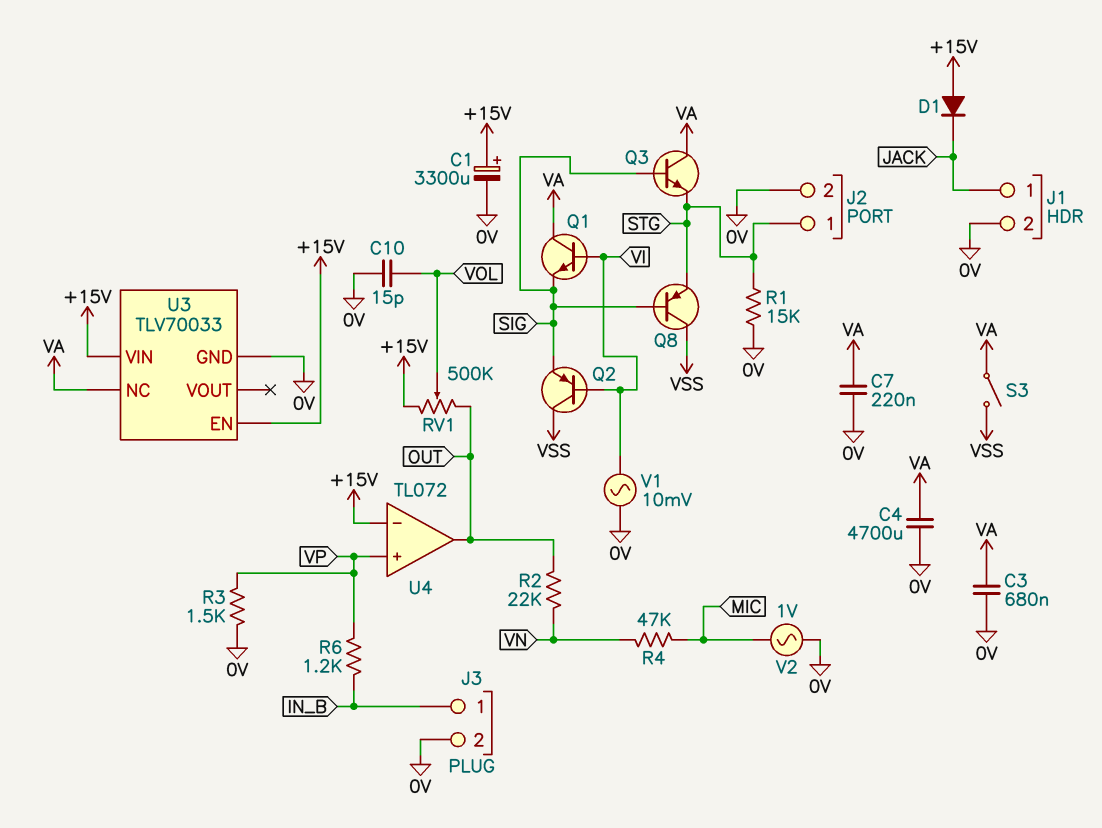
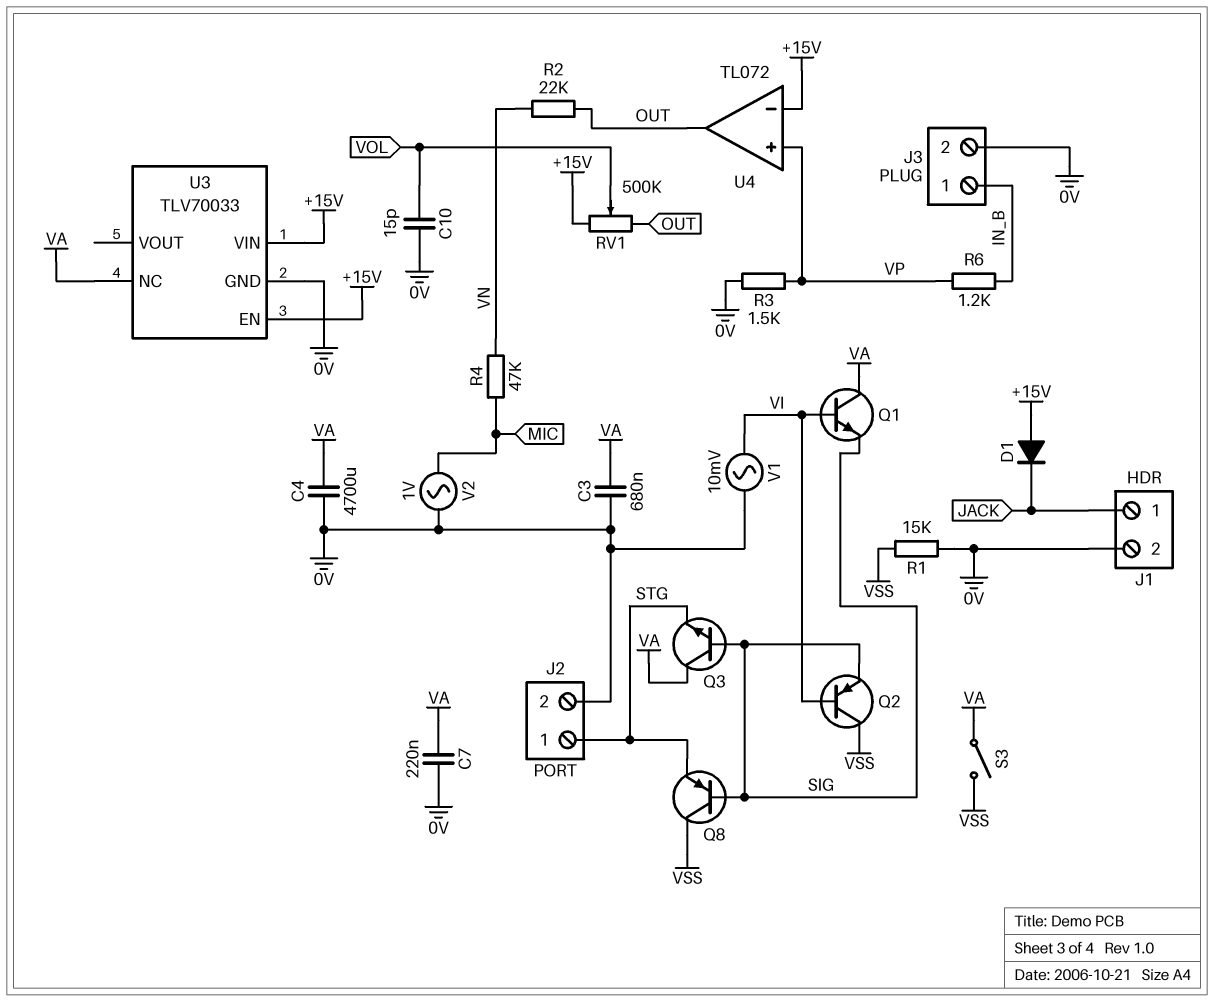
C1: 3300uF (plus +15V, minus 0V) -> none
R1: 15k (0V, STG) -> 15k (0V, VSS)

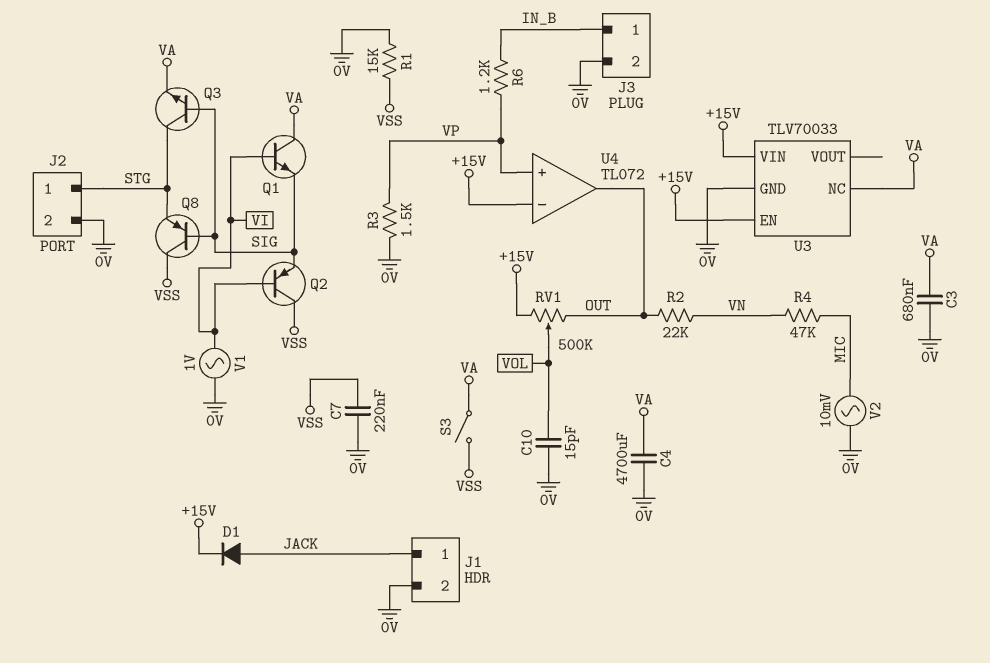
C7: 220nF (0V, VA) -> 220nF (0V, VSS)
D1: diode (A +15V, K JACK) -> diode (A JACK, K +15V)
Q3: NPN (B SIG, C VA, E STG) -> NPN (B SIG, C STG, E VA)
V1: AC 10mV (0V, VI) -> AC 1V (0V, VI)
V2: AC 1V (0V, MIC) -> AC 10mV (0V, MIC)

